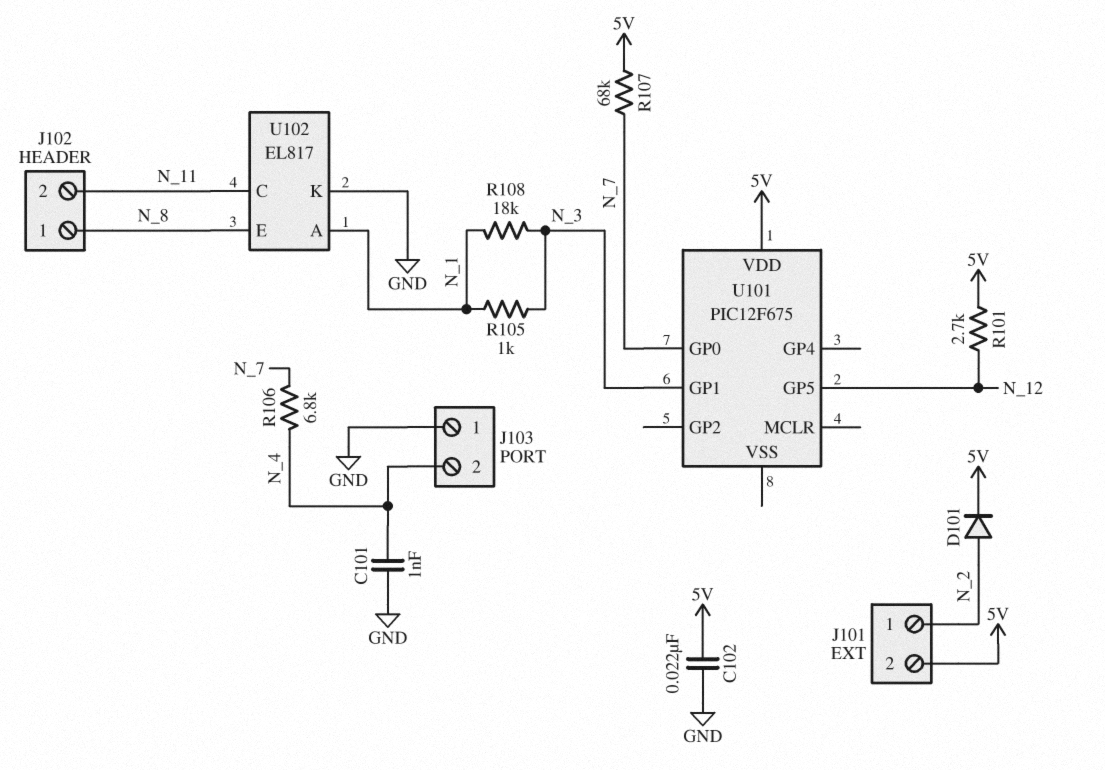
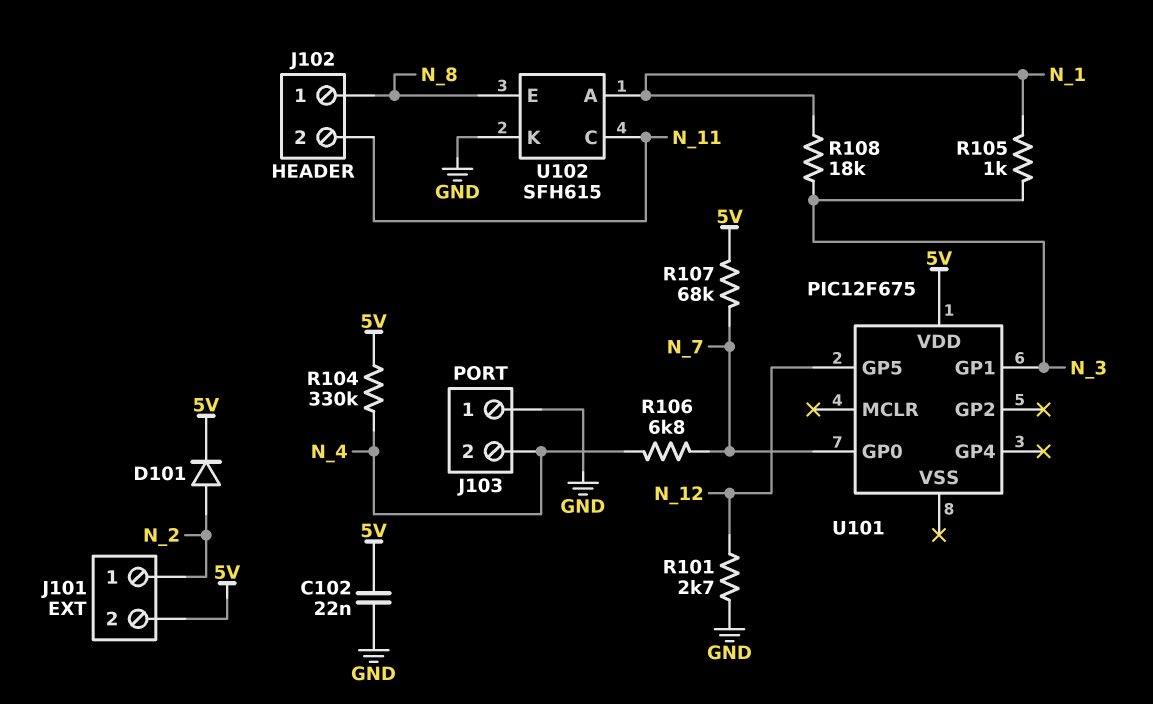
C101: 1nF (GND, N_4) -> none
R101: 2.7k (5V, N_12) -> 2.7k (GND, N_12)
R104: none -> 330k (5V, N_4)
U102: EL817 -> SFH615

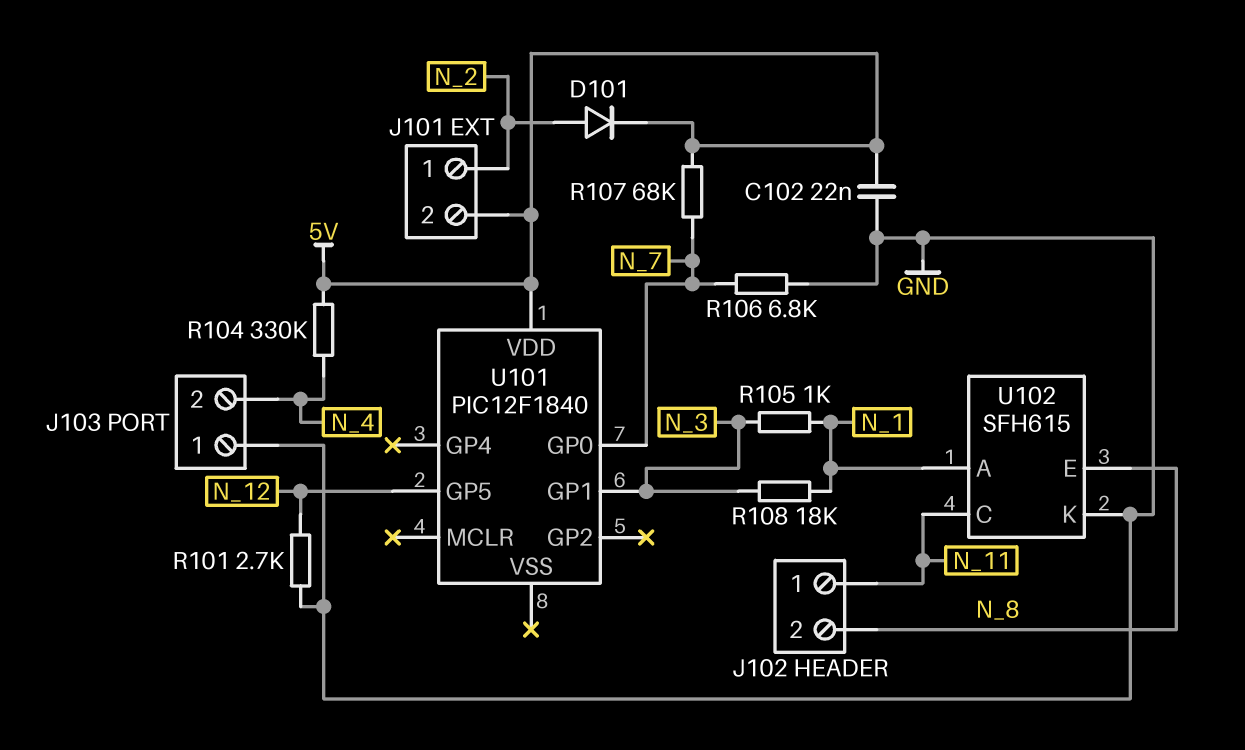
J102 pin 1: N_8 -> N_11
J102 pin 2: N_11 -> N_8
R106: 6.8k (N_4, N_7) -> 6.8k (GND, N_7)
U101: PIC12F675 -> PIC12F1840

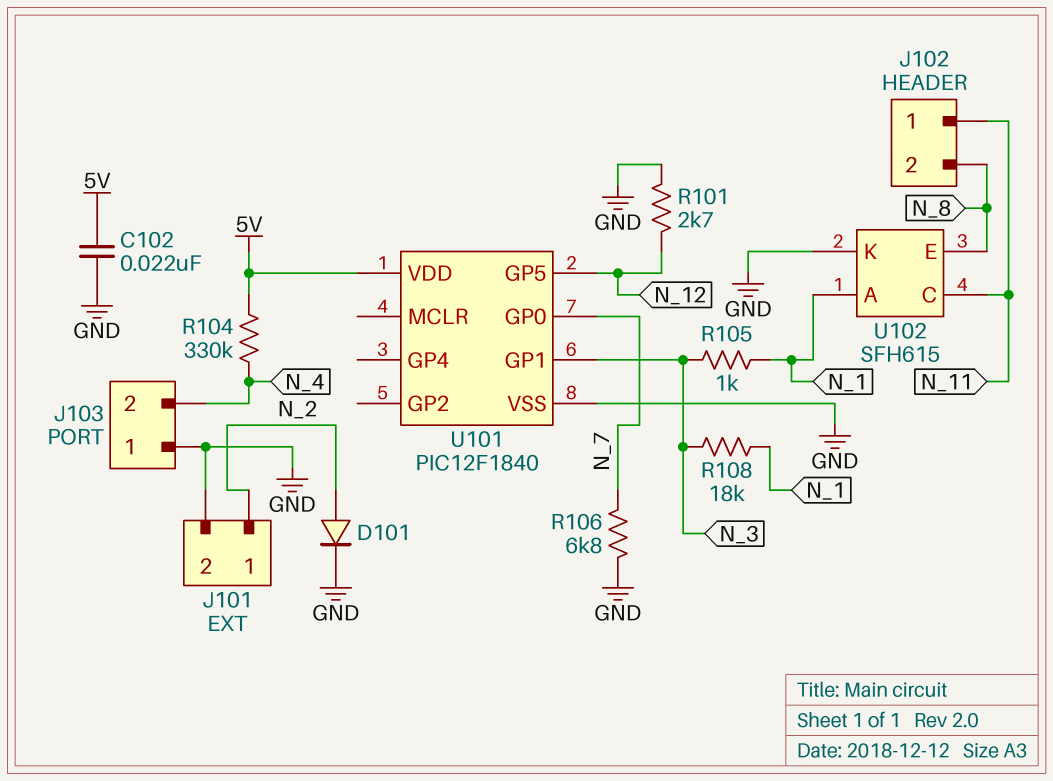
D101: diode (A N_2, K 5V) -> diode (A N_2, K GND)
J101 pin 2: 5V -> GND
R107: 68k (5V, N_7) -> none
U101 pin VSS: none -> GND

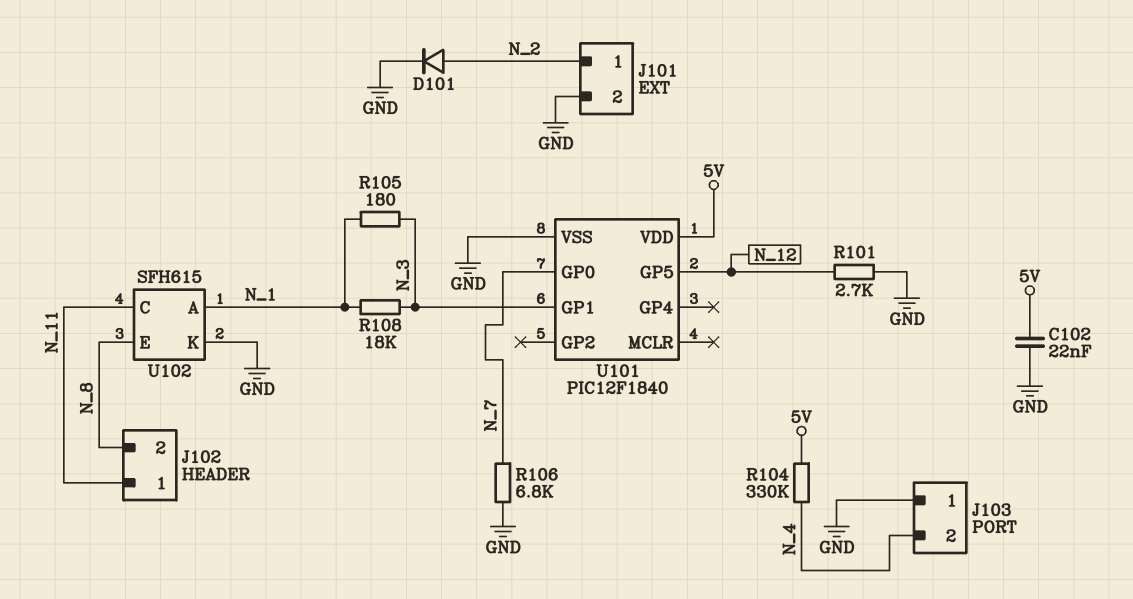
R105: 1k (N_1, N_3) -> 180 (N_1, N_3)

